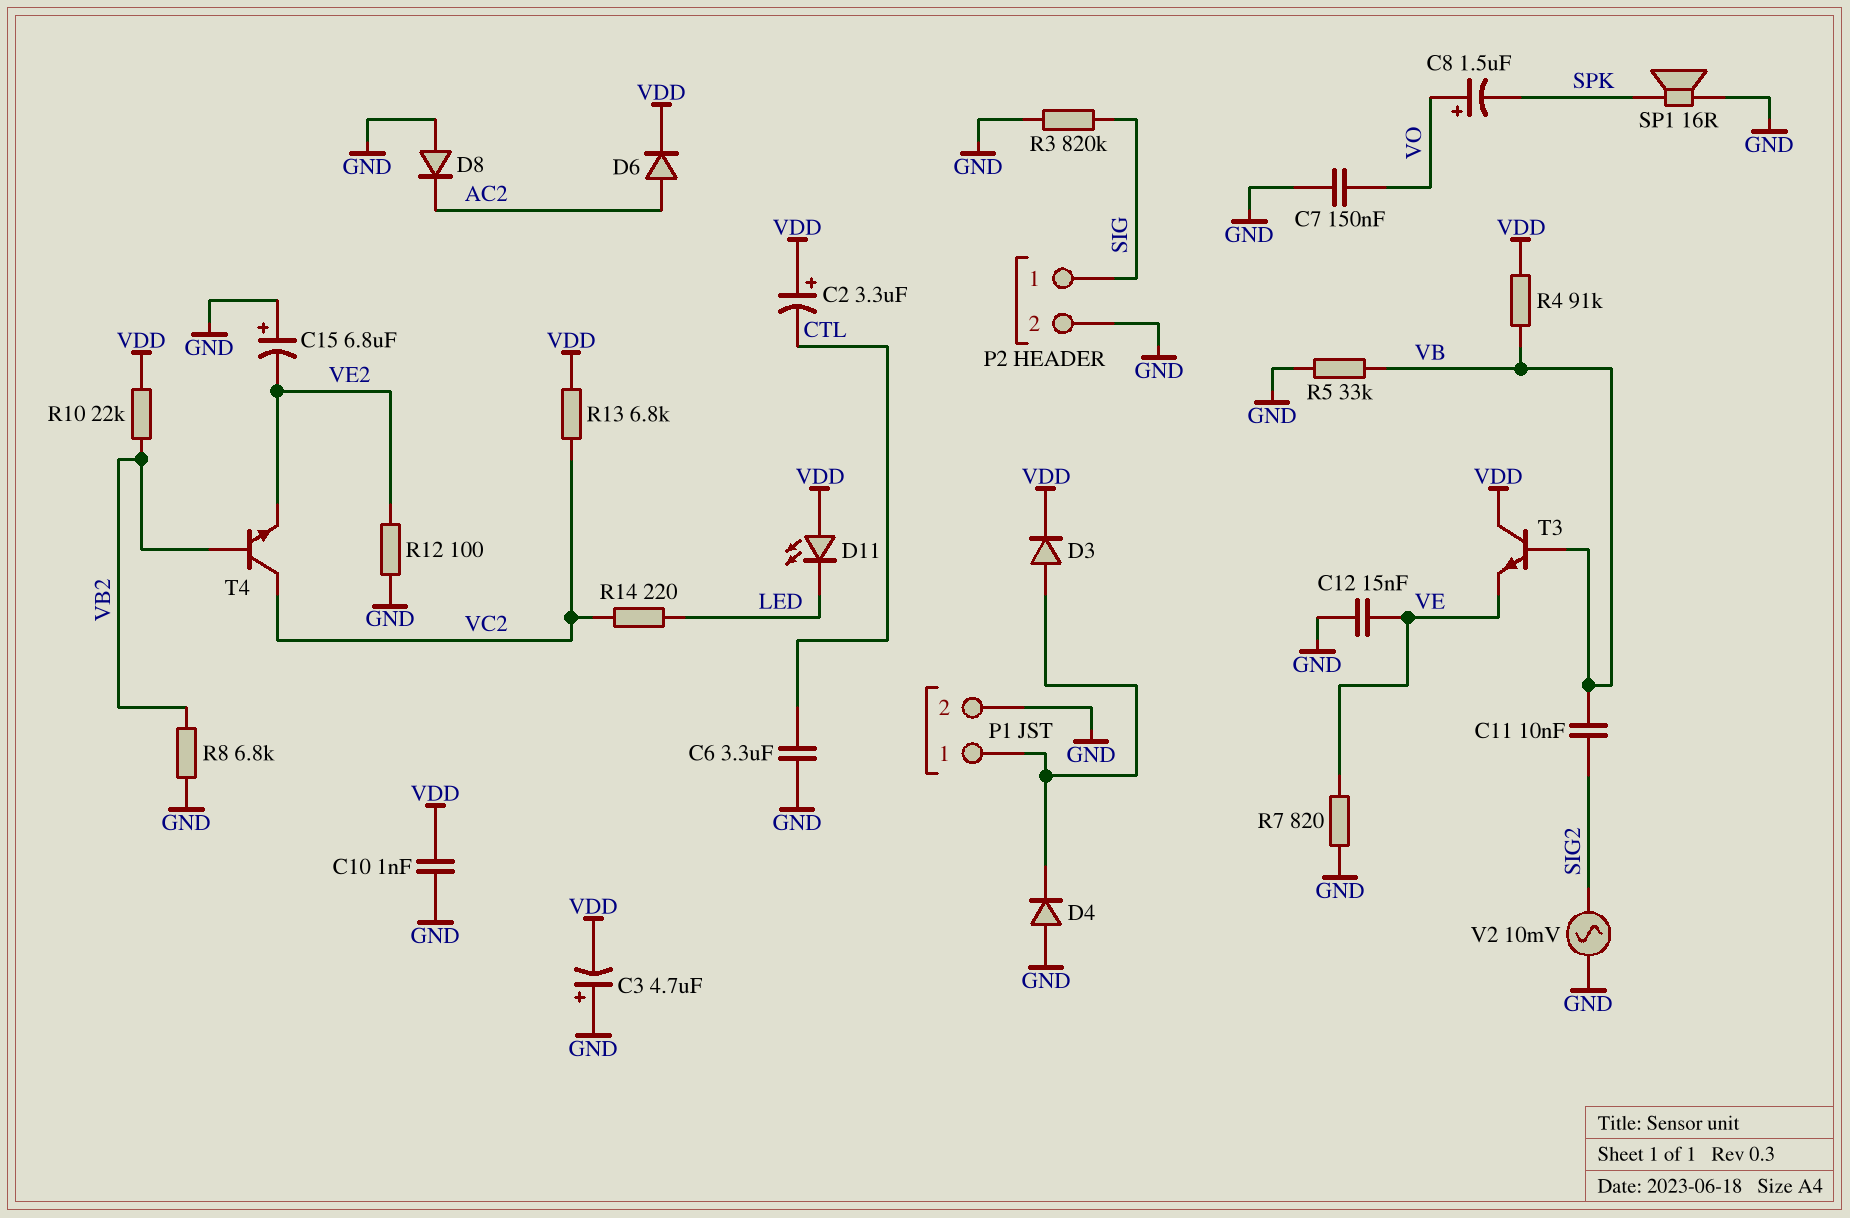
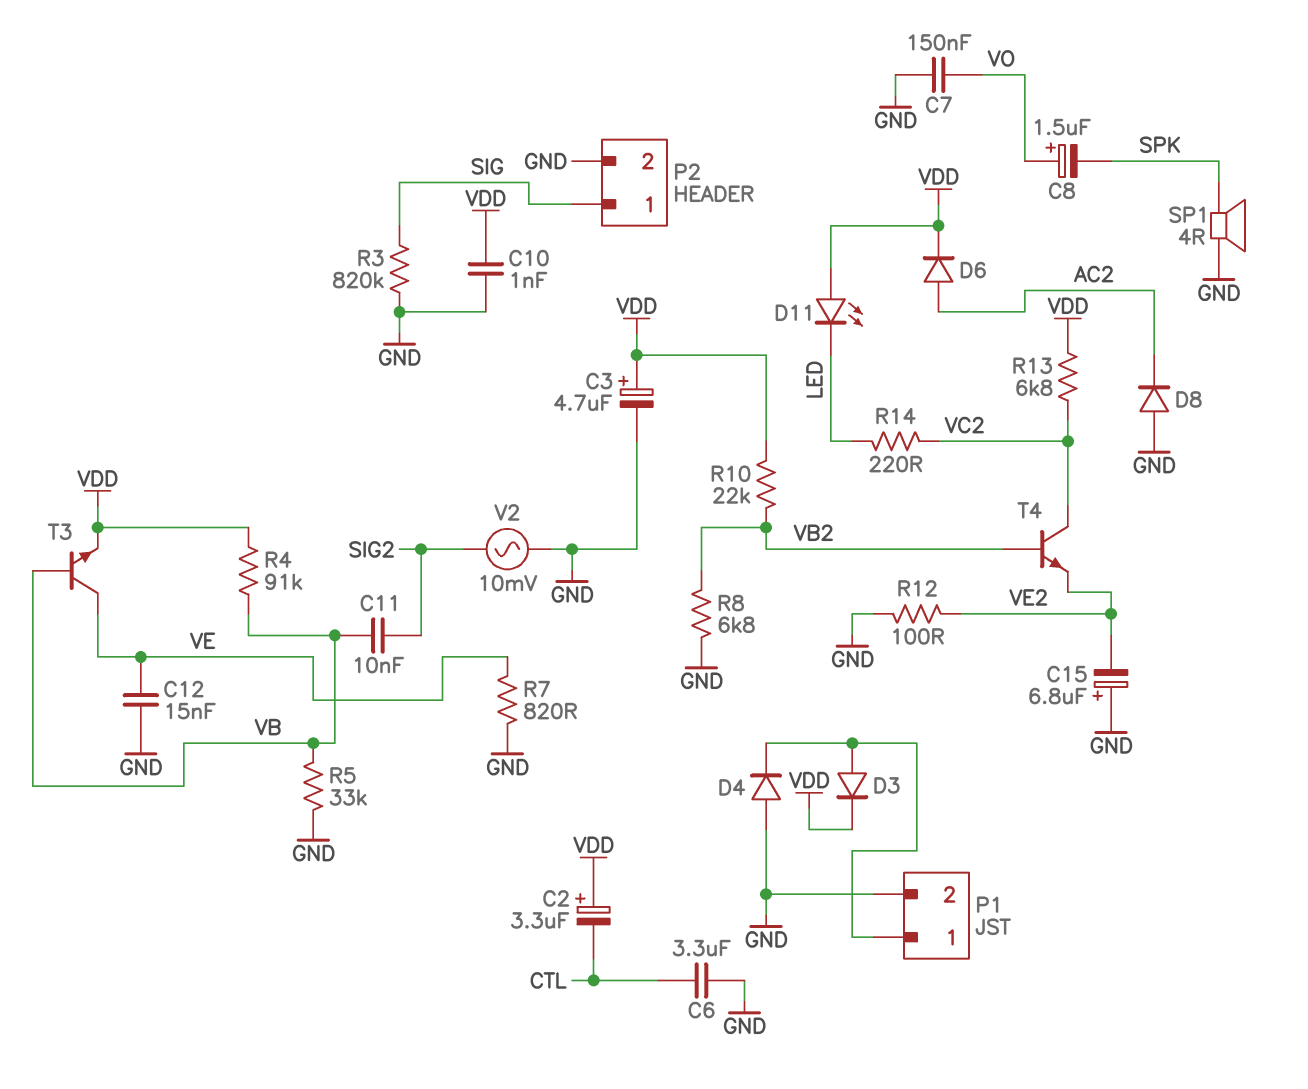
C3: 4.7uF (plus GND, minus VDD) -> 4.7uF (plus VDD, minus GND)
SP1: speaker 16R (GND, SPK) -> speaker 4R (GND, SPK)
T3: NPN (B VB, C VDD, E VE) -> NPN (B VB, C VE, E VDD)

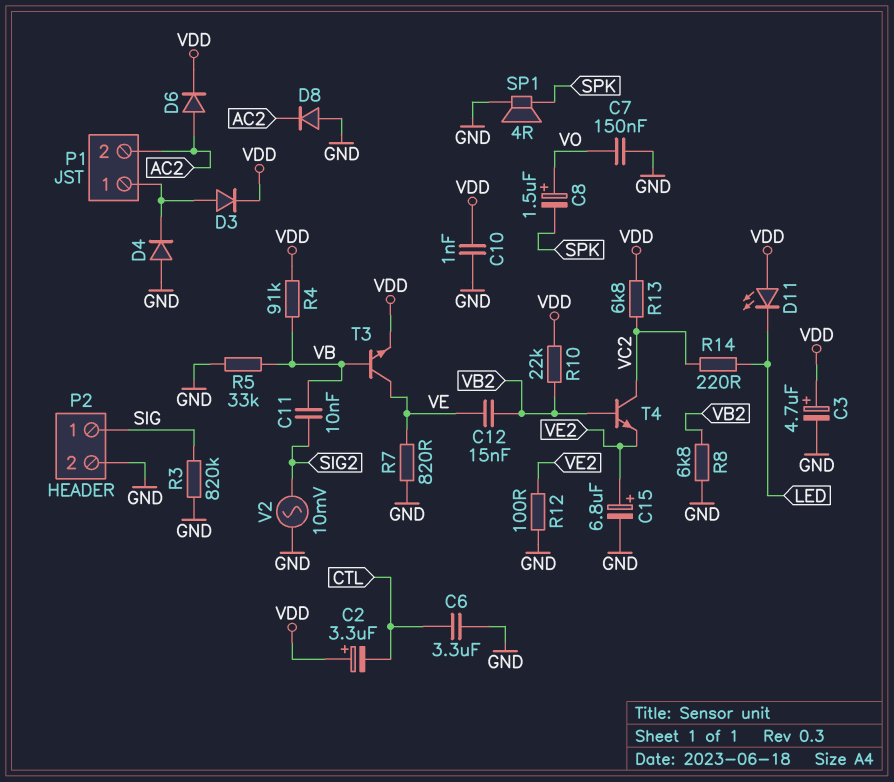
C12: 15nF (GND, VE) -> 15nF (VB2, VE)
C15: 6.8uF (plus GND, minus VE2) -> 6.8uF (plus VE2, minus GND)
P1 pin 2: GND -> AC2

